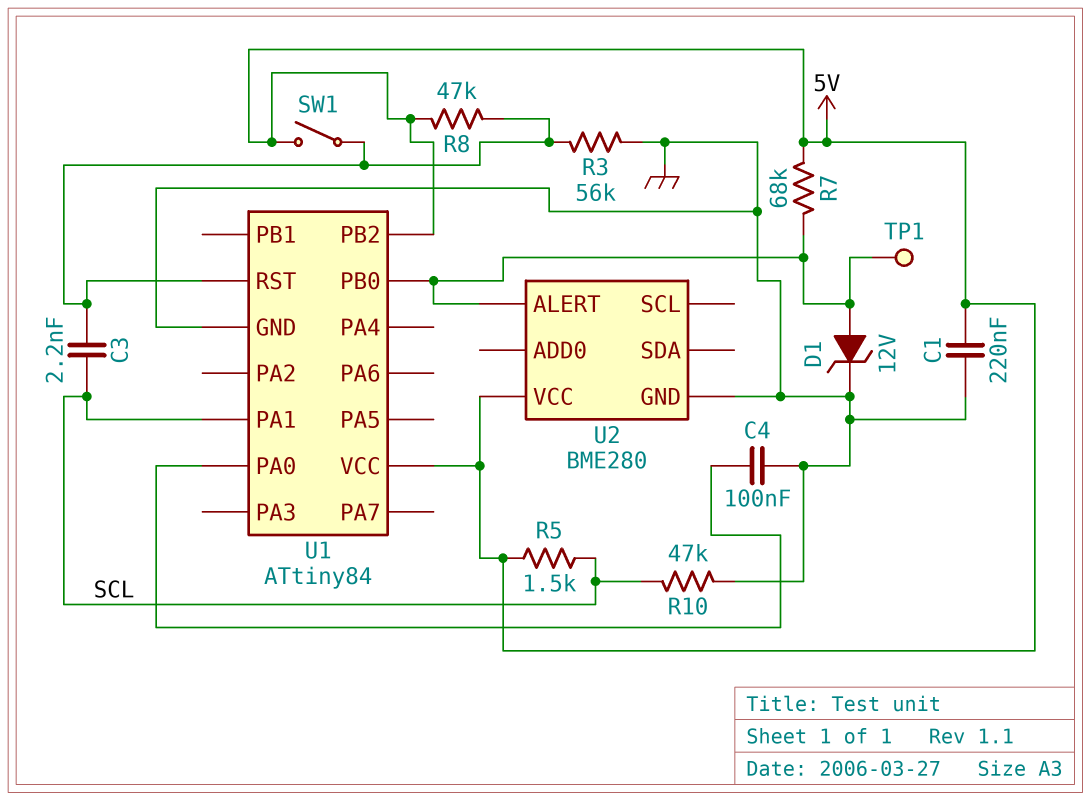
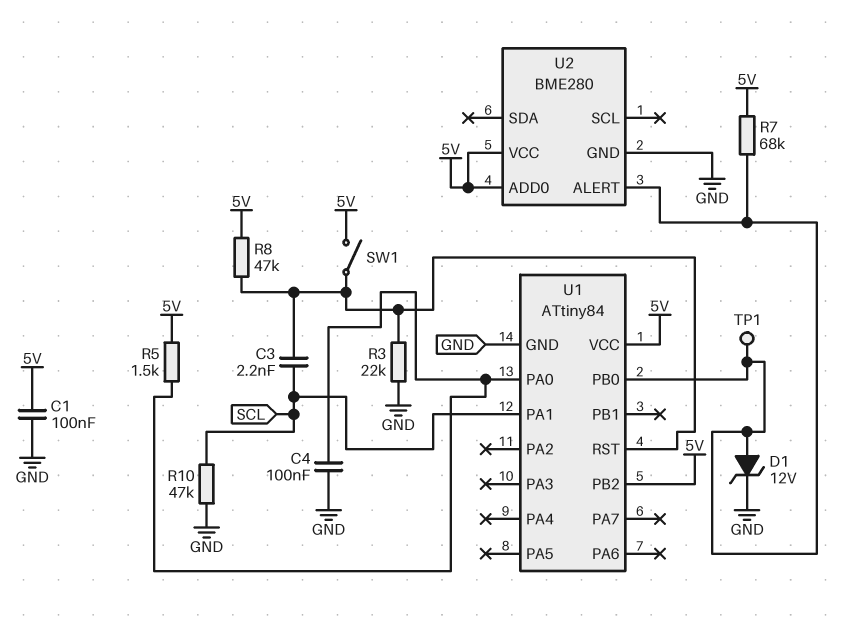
C1: 220nF (5V, GND) -> 100nF (5V, GND)
R3: 56k (GND, U1/RST) -> 22k (GND, U1/RST)
R5: 1.5k (5V, SCL) -> 1.5k (5V, U1/PA0)
U2 pin ADD0: none -> 5V

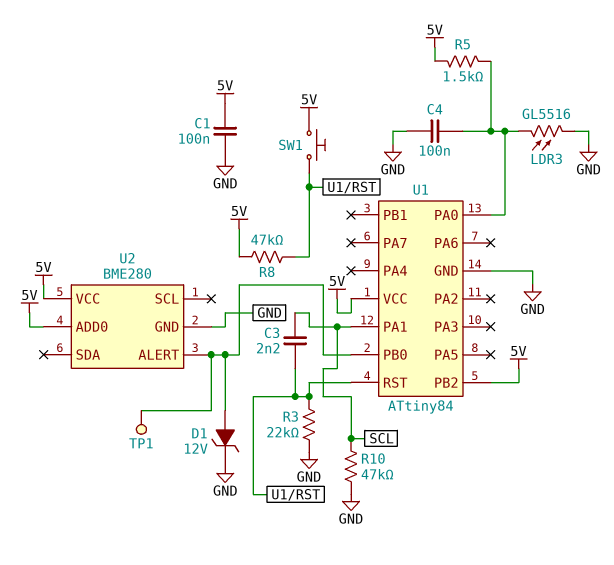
LDR3: none -> GL5516 (GND, U1/PA0)
R7: 68k (5V, U1/PB0) -> none
SW1: switch (5V, U1/RST) -> button (5V, U1/RST)

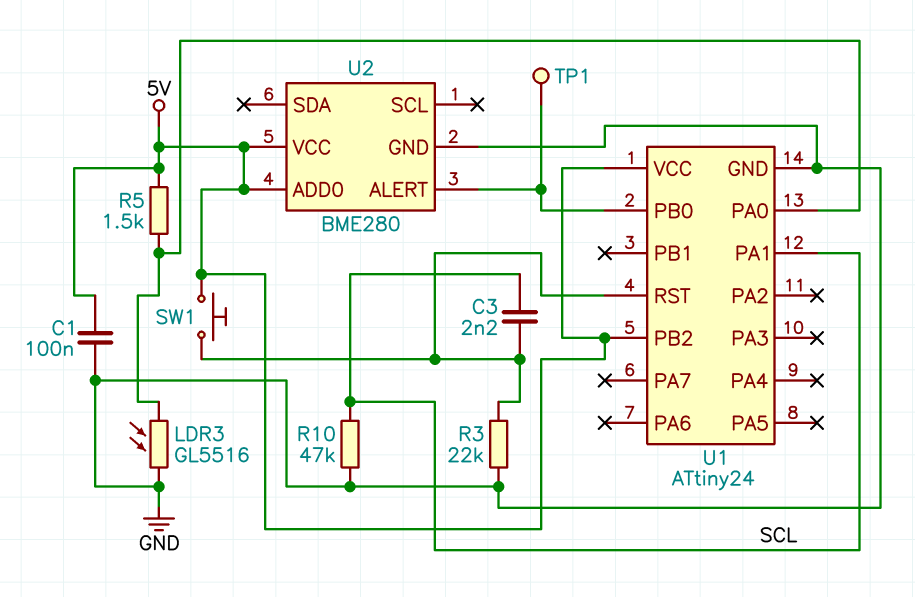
C4: 100nF (GND, U1/PA0) -> none
D1: zener 12V (A U1/PB0, K GND) -> none
R8: 47k (5V, U1/RST) -> none
U1: ATtiny84 -> ATtiny24

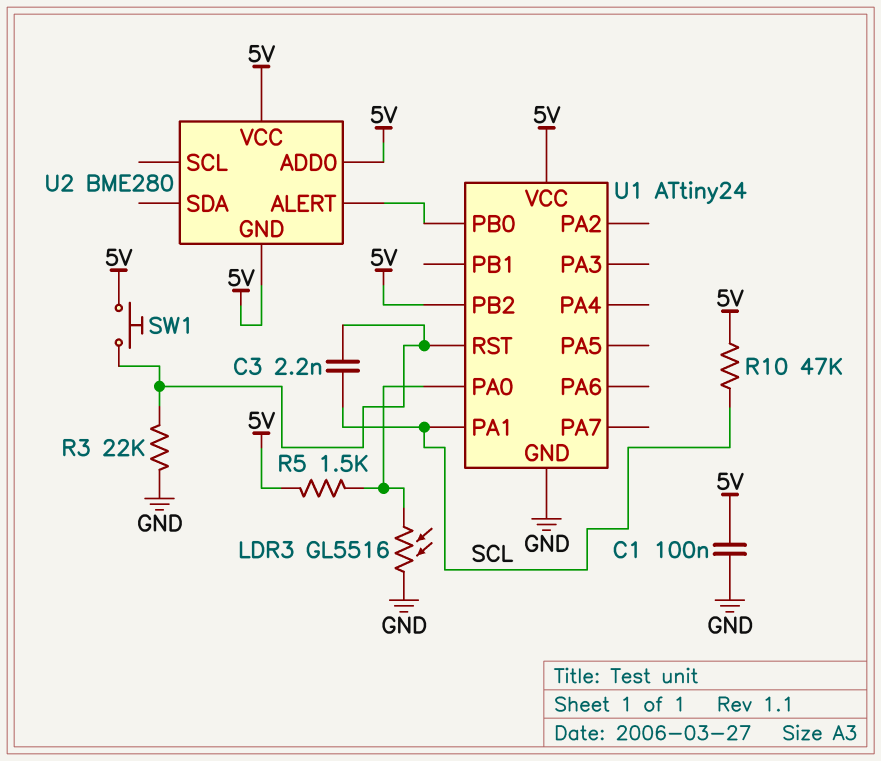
R10: 47k (GND, SCL) -> 47k (5V, SCL)
TP1: test point (U1/PB0) -> none
U2 pin GND: GND -> 5V

